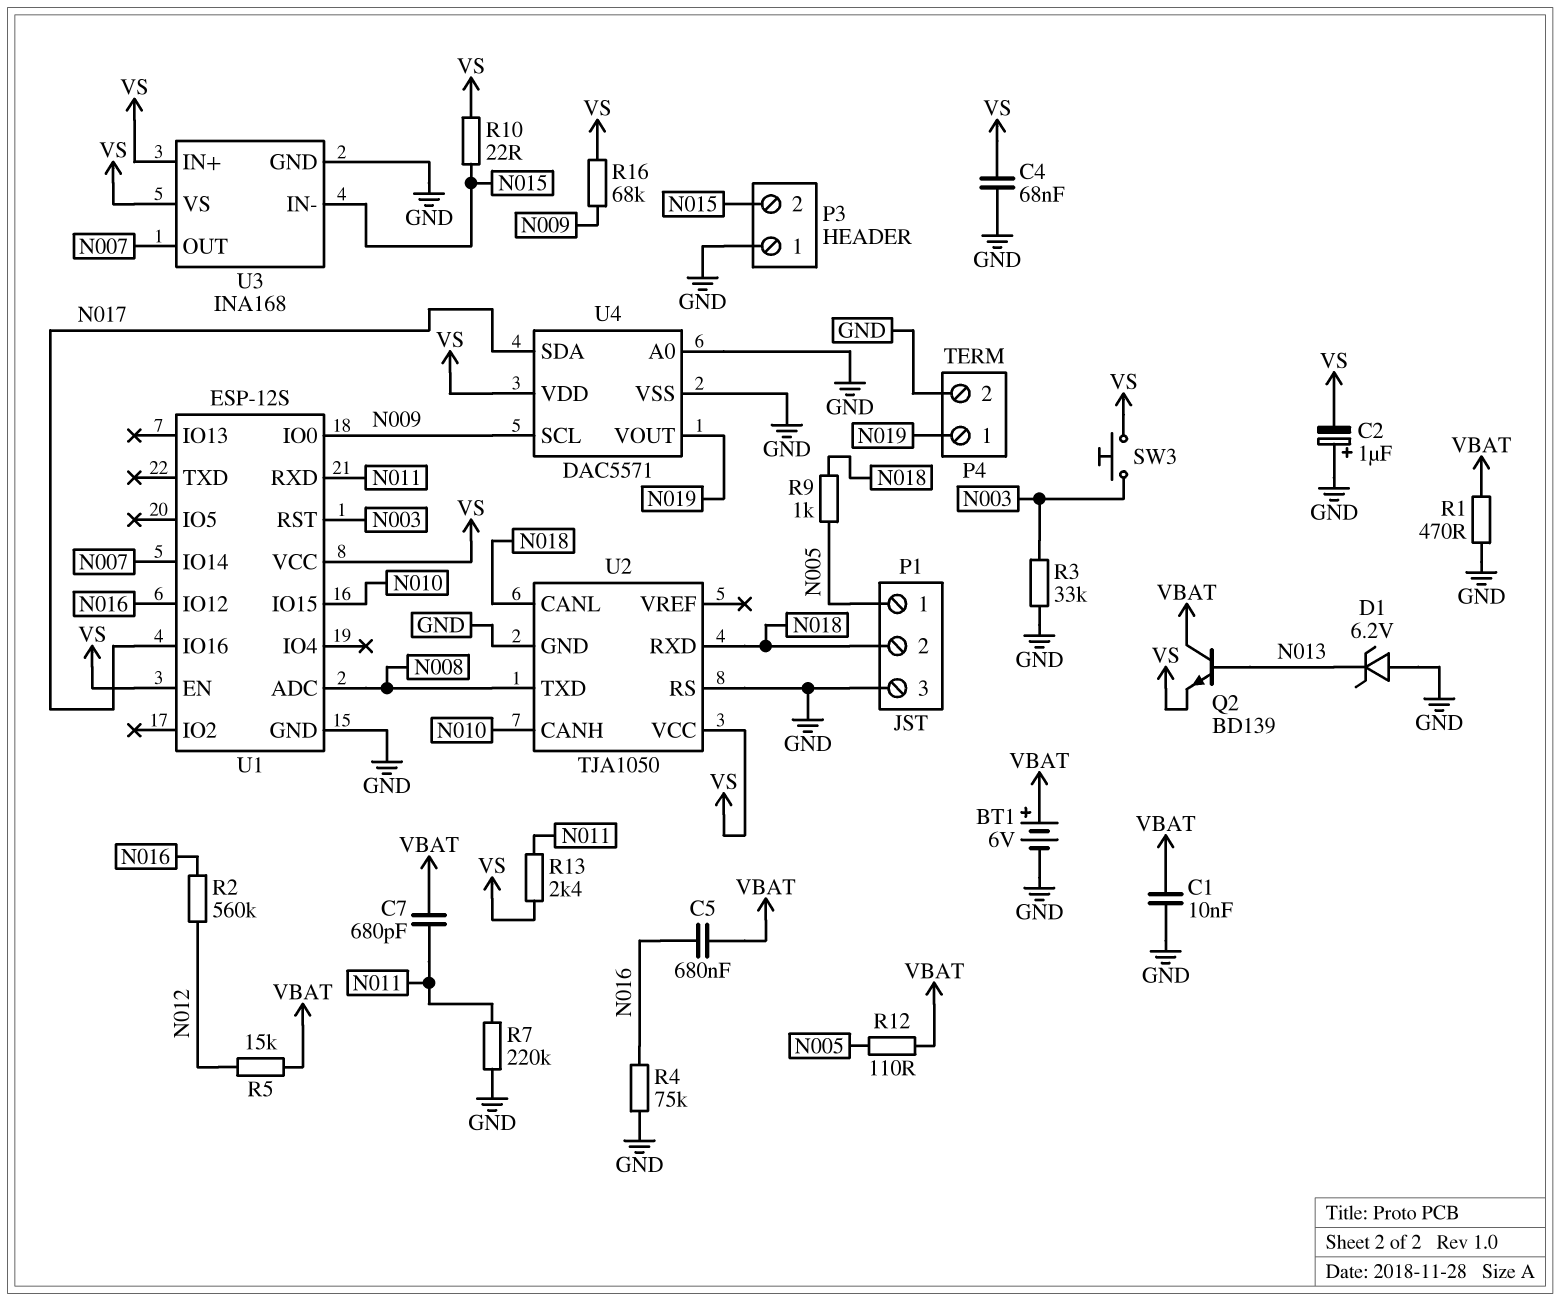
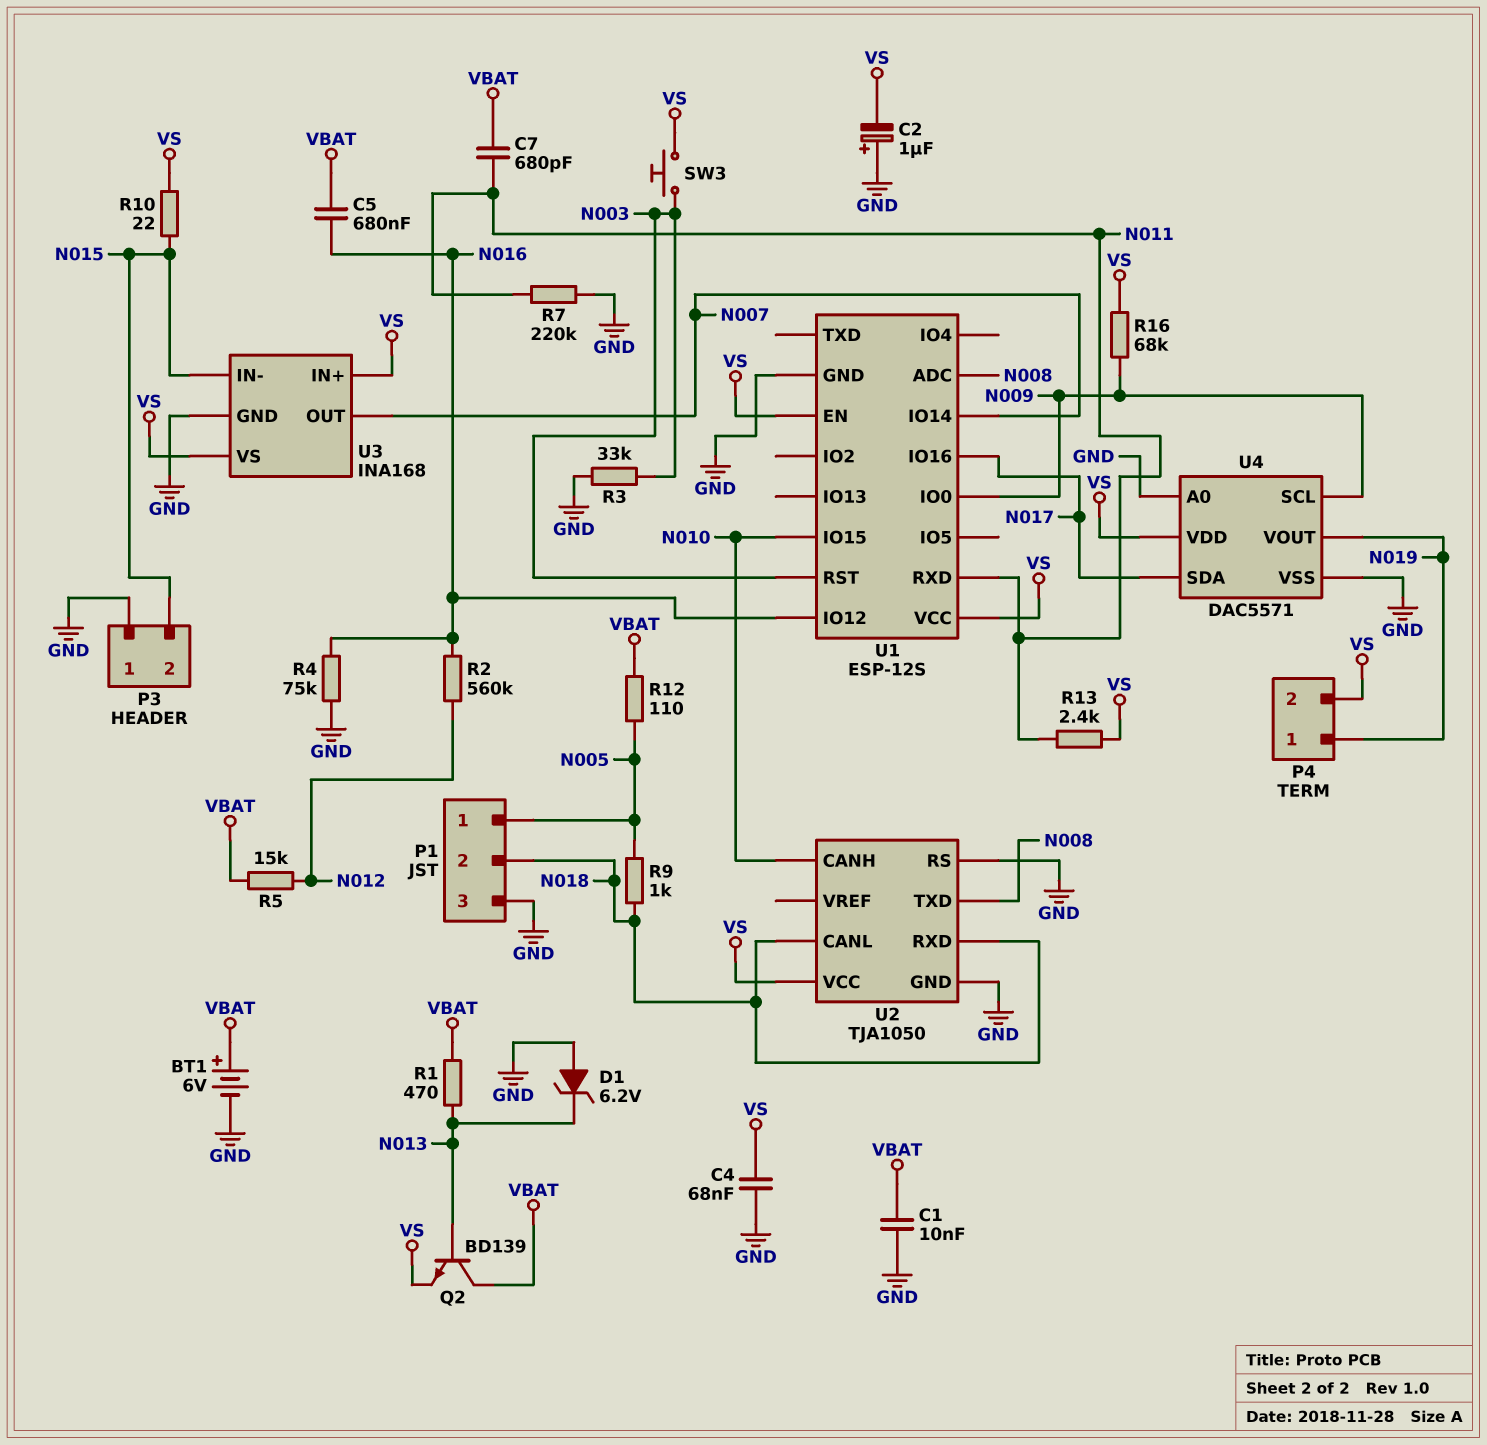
P4 pin 2: GND -> VS
R1: 470 (GND, VBAT) -> 470 (N013, VBAT)

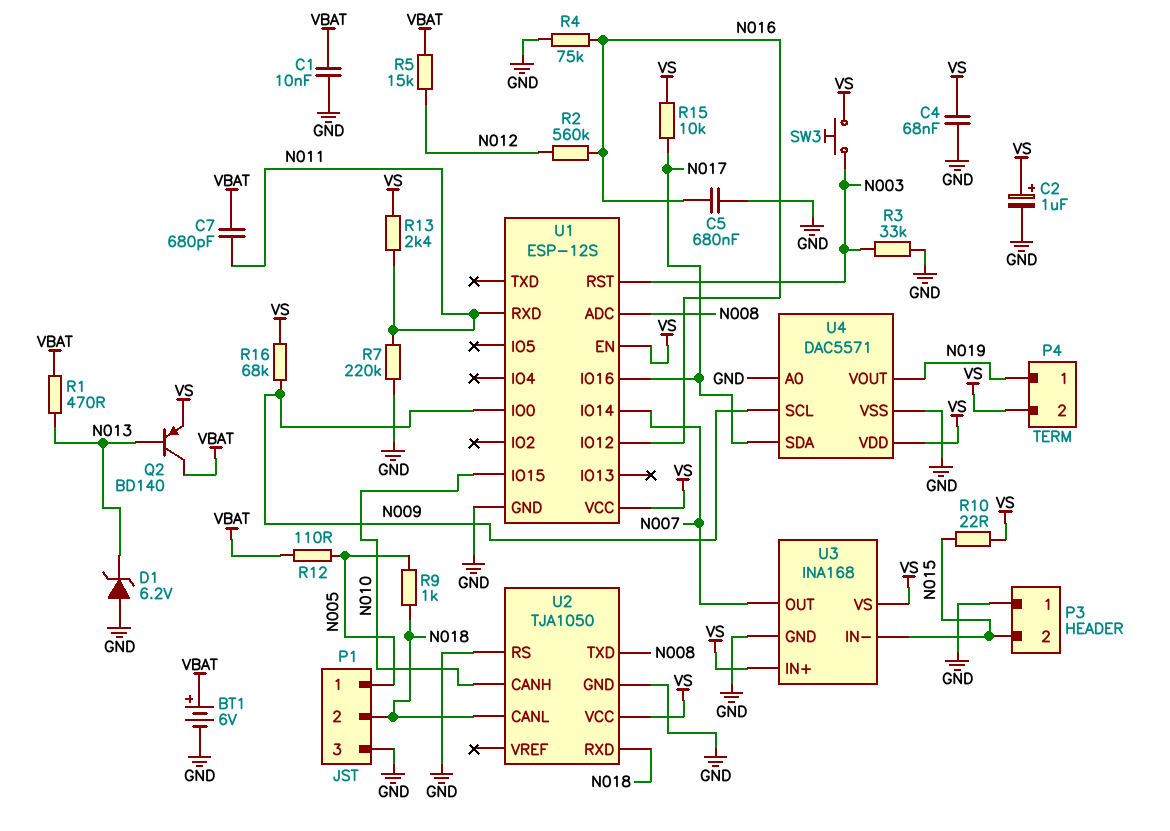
C2: 1uF (plus GND, minus VS) -> 1uF (plus VS, minus GND)
C5: 680nF (N016, VBAT) -> 680nF (GND, N016)
Q2: NPN BD139 (B N013, C VBAT, E VS) -> PNP BD140 (B N013, C VBAT, E VS)
R15: none -> 10k (N017, VS)

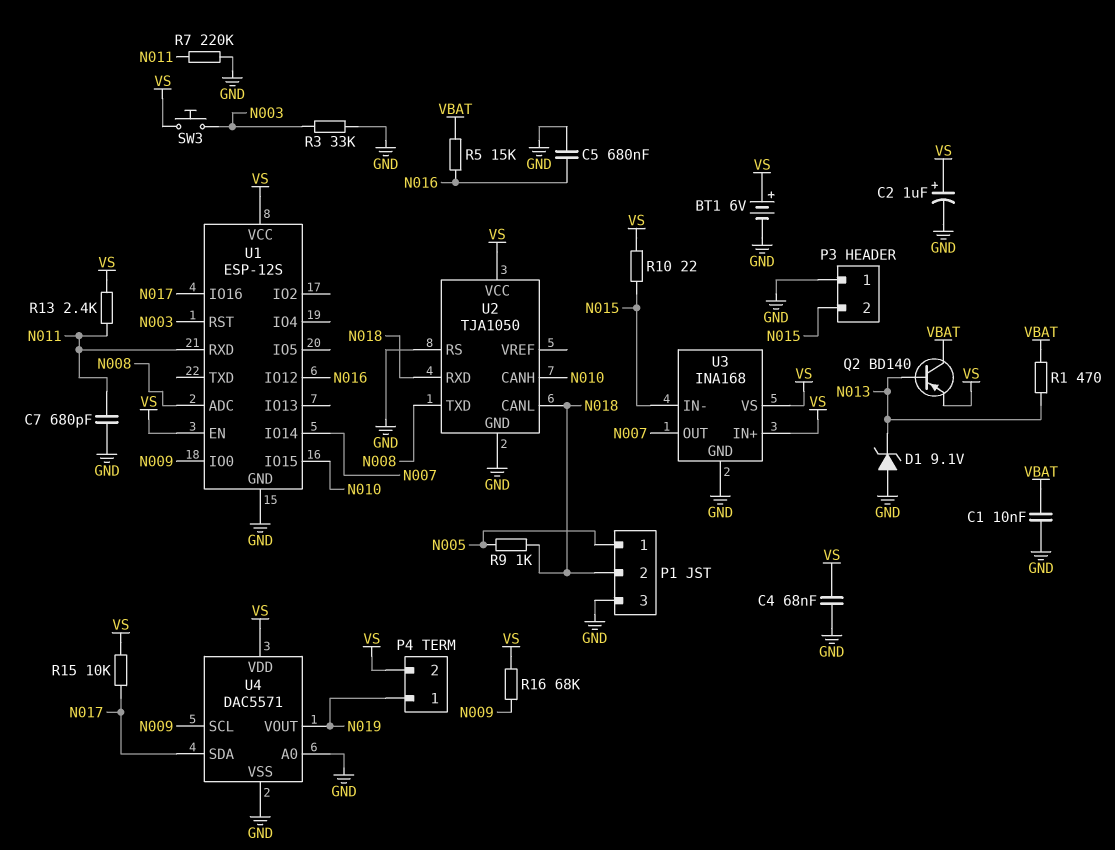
BT1: 6V (plus VBAT, minus GND) -> 6V (plus VS, minus GND)
C7: 680pF (N011, VBAT) -> 680pF (GND, N011)
D1: zener 6.2V (A GND, K N013) -> zener 9.1V (A GND, K N013)
R2: 560k (N012, N016) -> none
R4: 75k (GND, N016) -> none
R5: 15k (N012, VBAT) -> 15k (N016, VBAT)
R12: 110 (N005, VBAT) -> none

